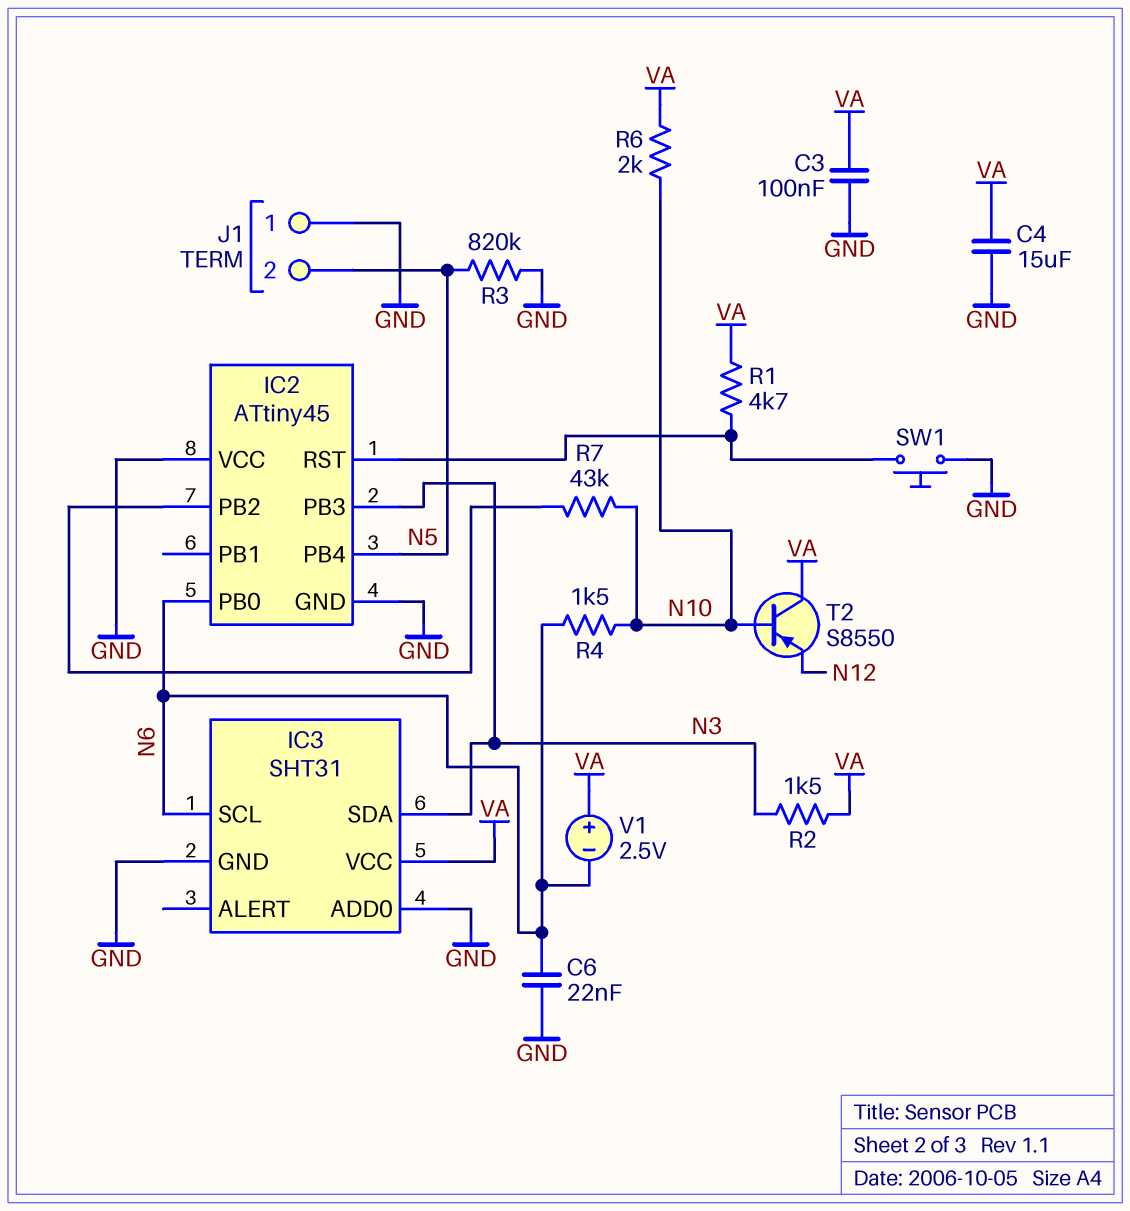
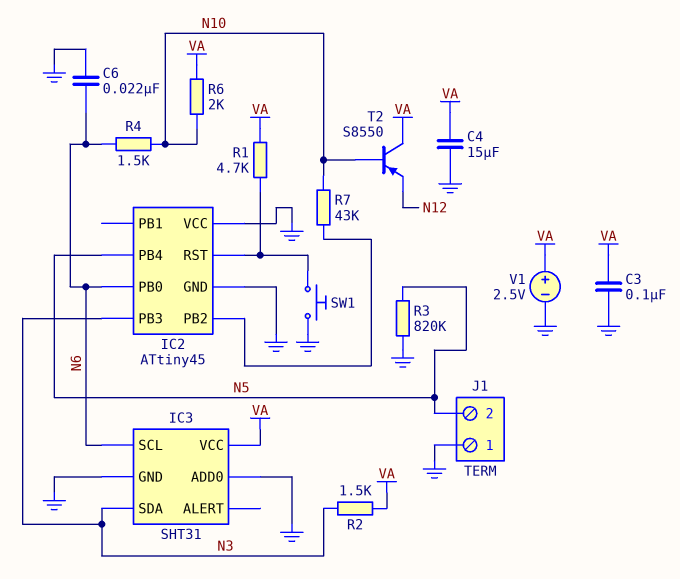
V1: 2.5V (plus VA, minus N6) -> 2.5V (plus VA, minus GND)

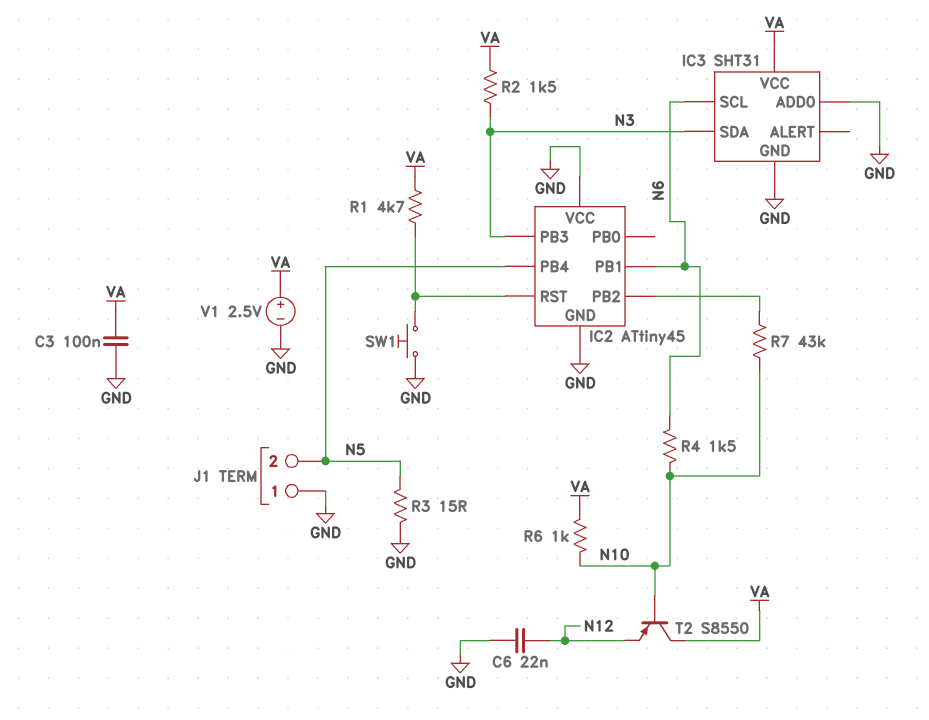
C4: 15uF (GND, VA) -> none
C6: 22nF (GND, N6) -> 22nF (GND, N12)
IC2 pin PB0: N6 -> none
IC2 pin PB1: none -> N6
R3: 820k (GND, N5) -> 15 (GND, N5)
R6: 2k (N10, VA) -> 1k (N10, VA)

